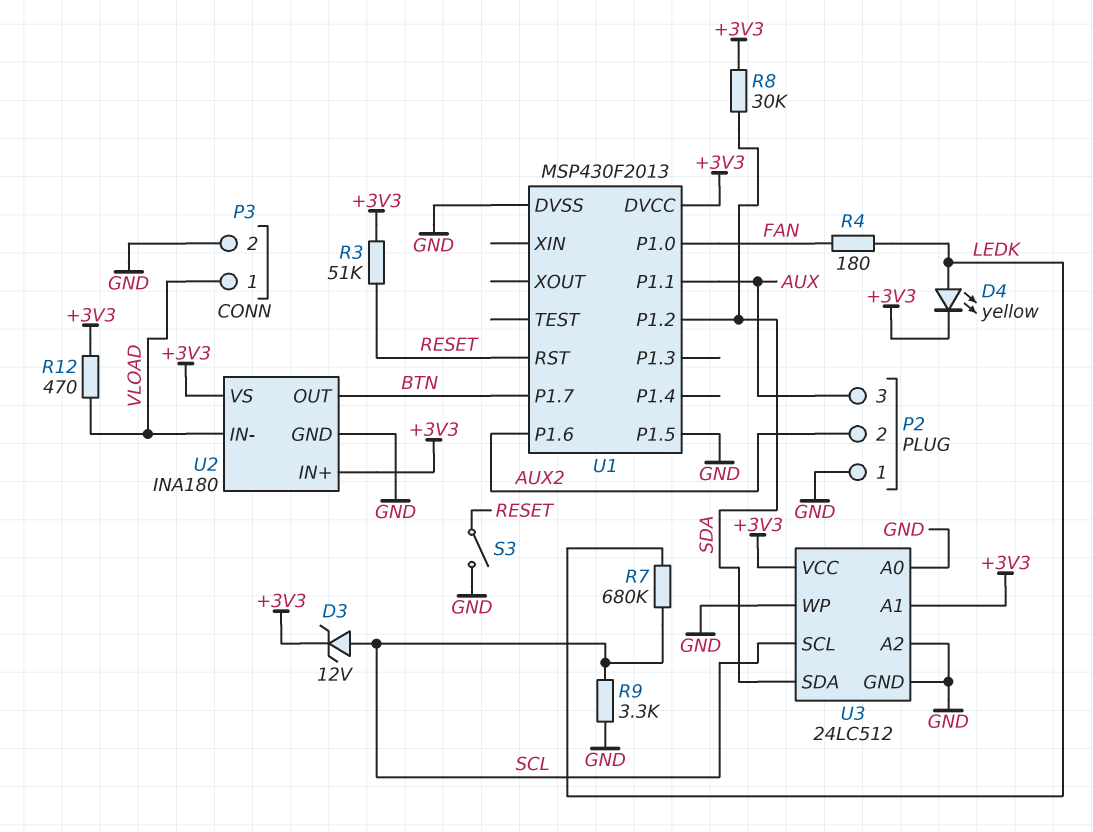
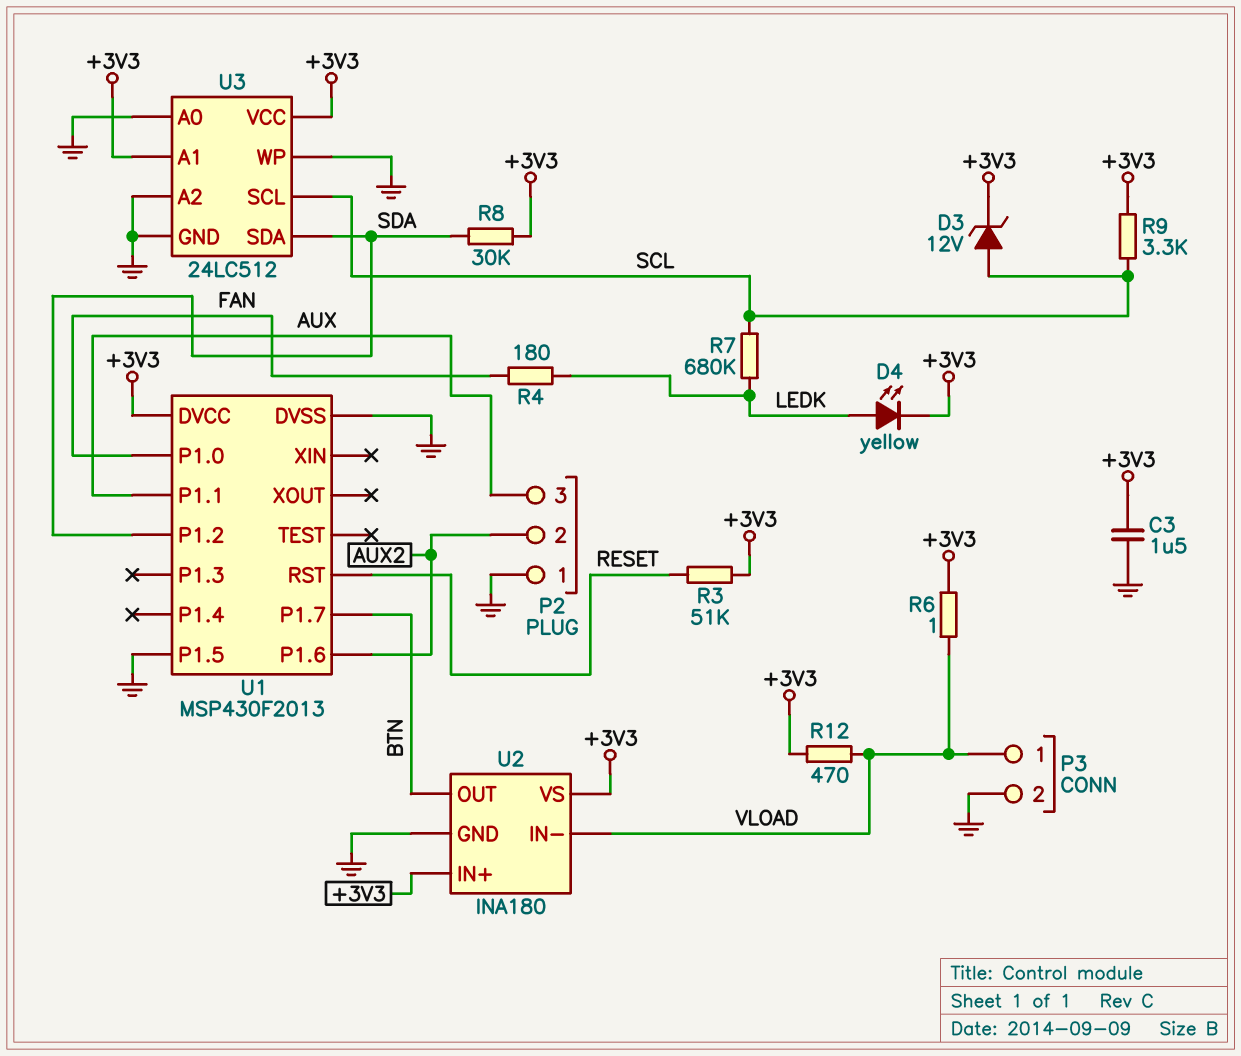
C3: none -> 1.5uF (+3V3, GND)
R6: none -> 1 (+3V3, VLOAD)
R9: 3.3k (GND, SCL) -> 3.3k (+3V3, SCL)
S3: switch (GND, RESET) -> none

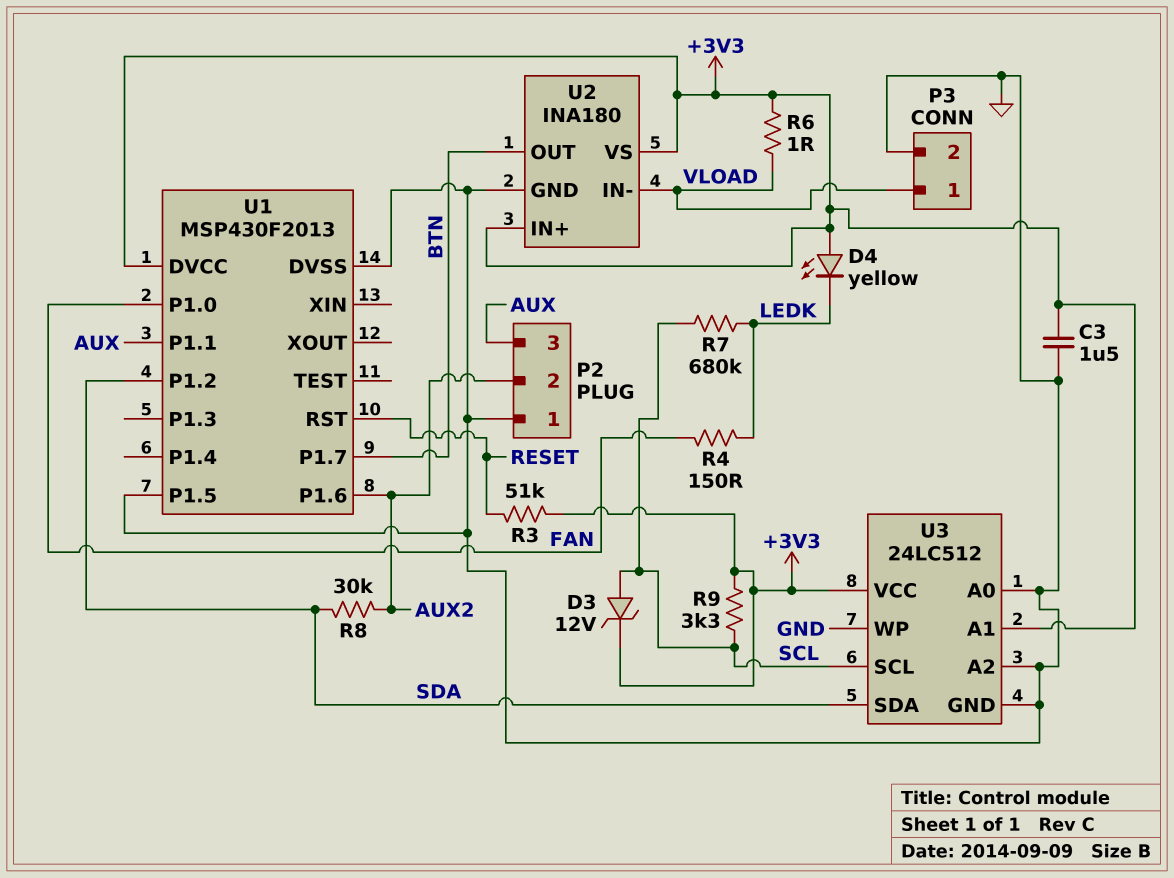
D4: LED yellow (A LEDK, K +3V3) -> LED yellow (A +3V3, K LEDK)
R4: 180 (FAN, LEDK) -> 150 (FAN, LEDK)
R8: 30k (+3V3, SDA) -> 30k (AUX2, SDA)
R12: 470 (+3V3, VLOAD) -> none

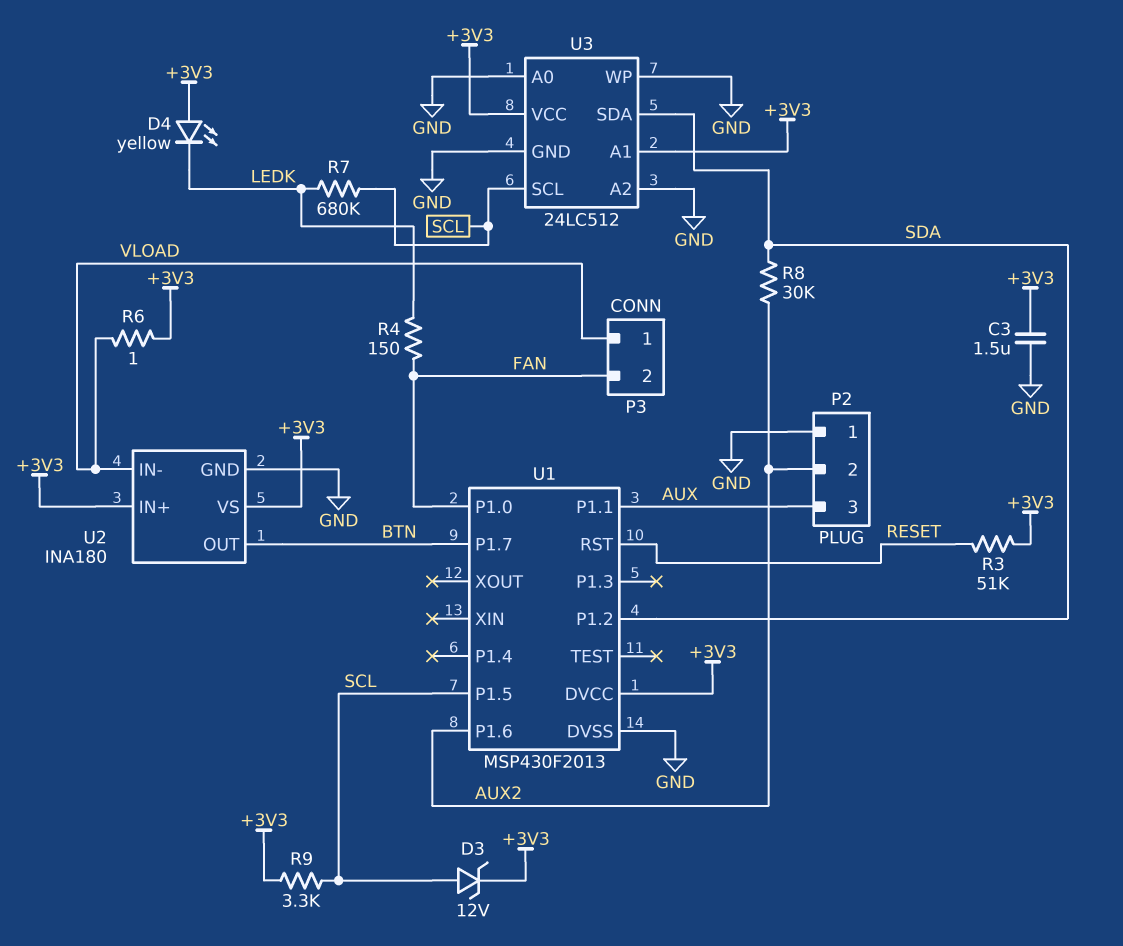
P3 pin 2: GND -> FAN
U1 pin P1.5: GND -> SCL

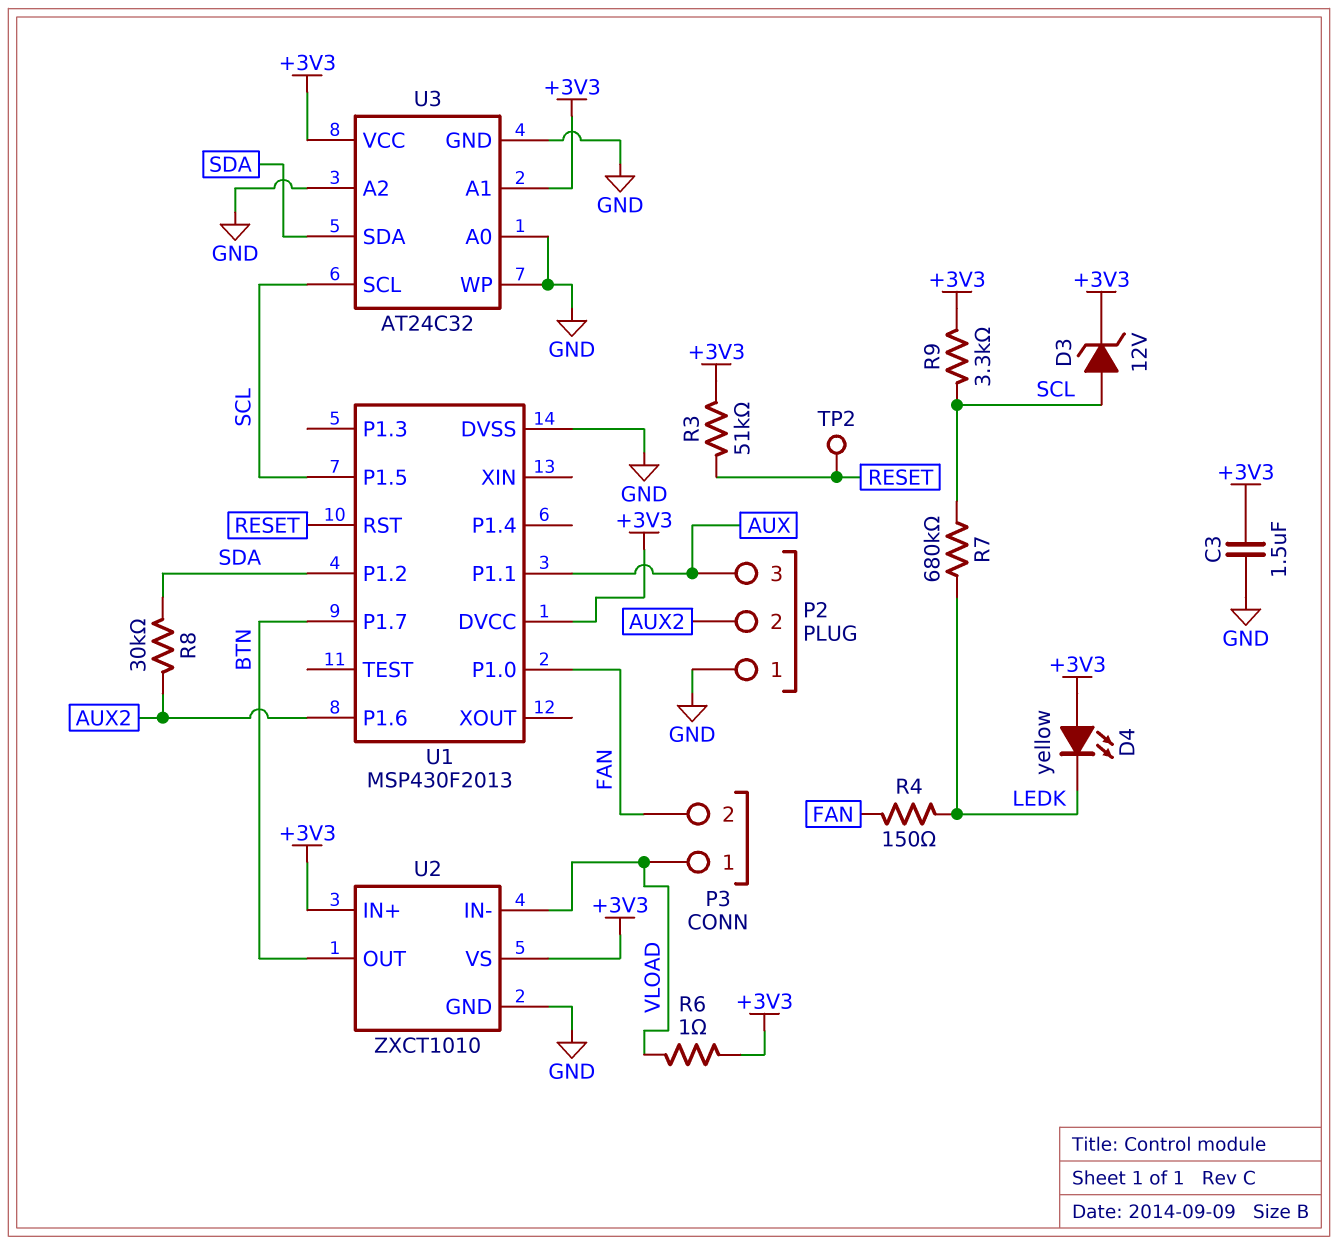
TP2: none -> test point (RESET)
U2: INA180 -> ZXCT1010
U3: 24LC512 -> AT24C32

